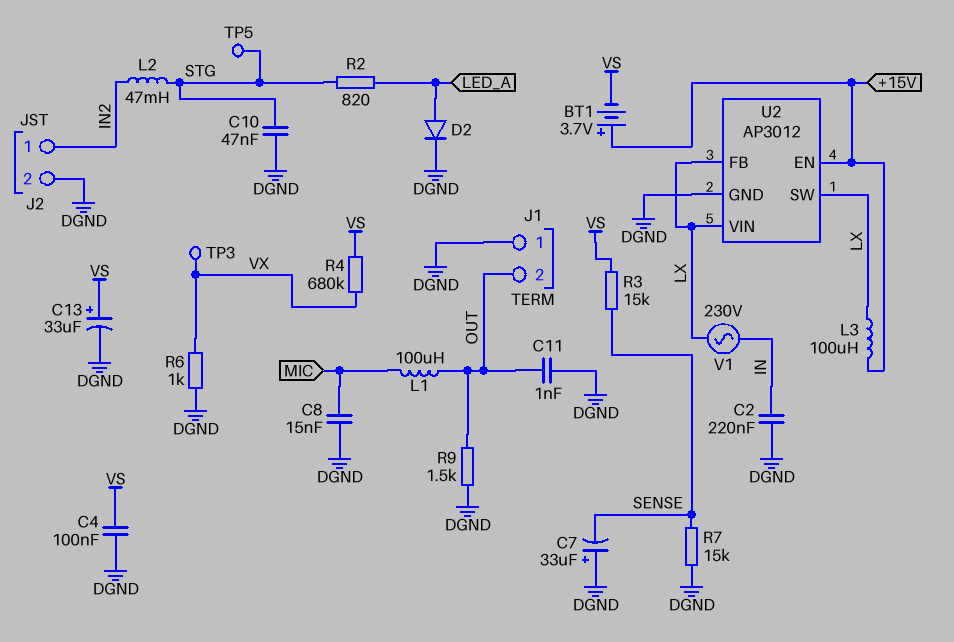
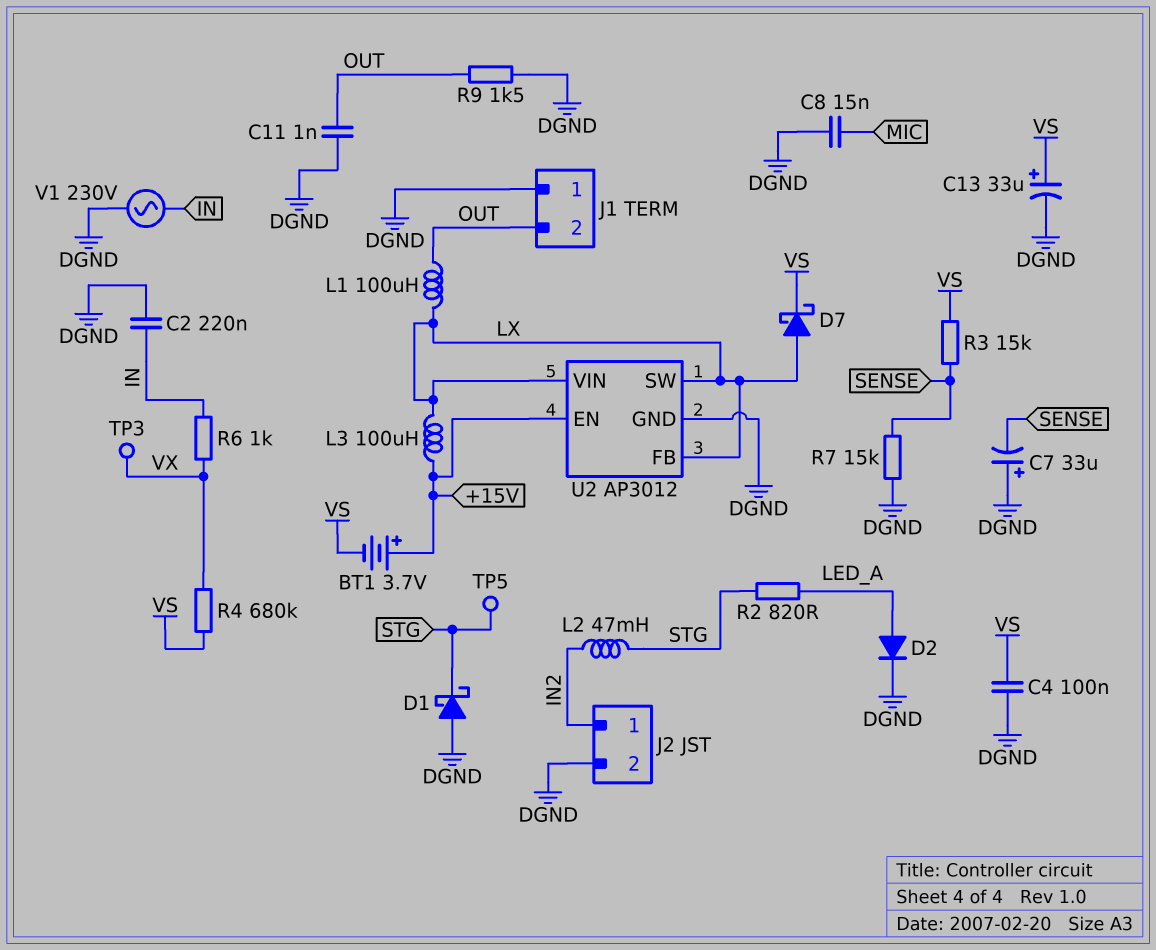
C10: 47nF (DGND, STG) -> none
D1: none -> schottky (A DGND, K STG)
D7: none -> schottky (A LX, K VS)
L1: 100uH (MIC, OUT) -> 100uH (LX, OUT)
R6: 1k (DGND, VX) -> 1k (IN, VX)
V1: AC 230V (IN, LX) -> AC 230V (DGND, IN)

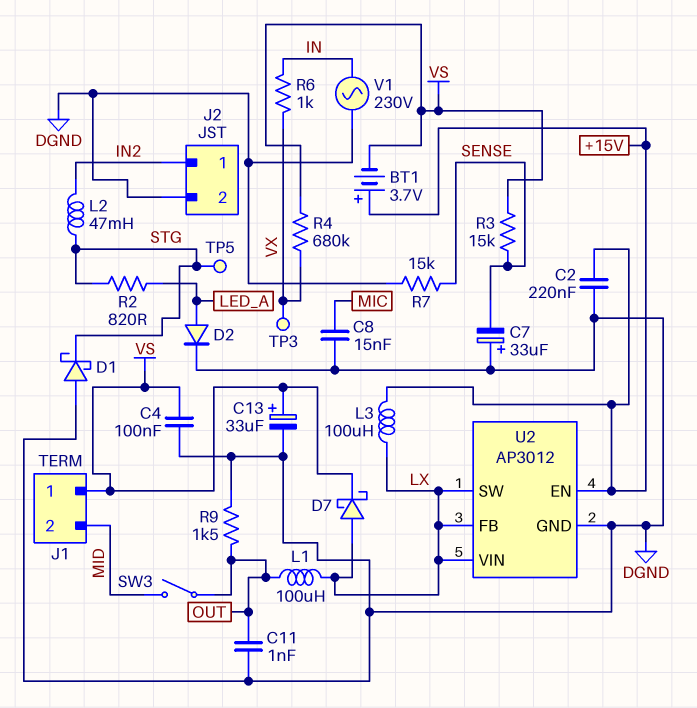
C2: 220nF (DGND, IN) -> 220nF (+15V, DGND)
J1 pin 1: DGND -> VS
J1 pin 2: OUT -> MID
SW3: none -> switch (MID, OUT)

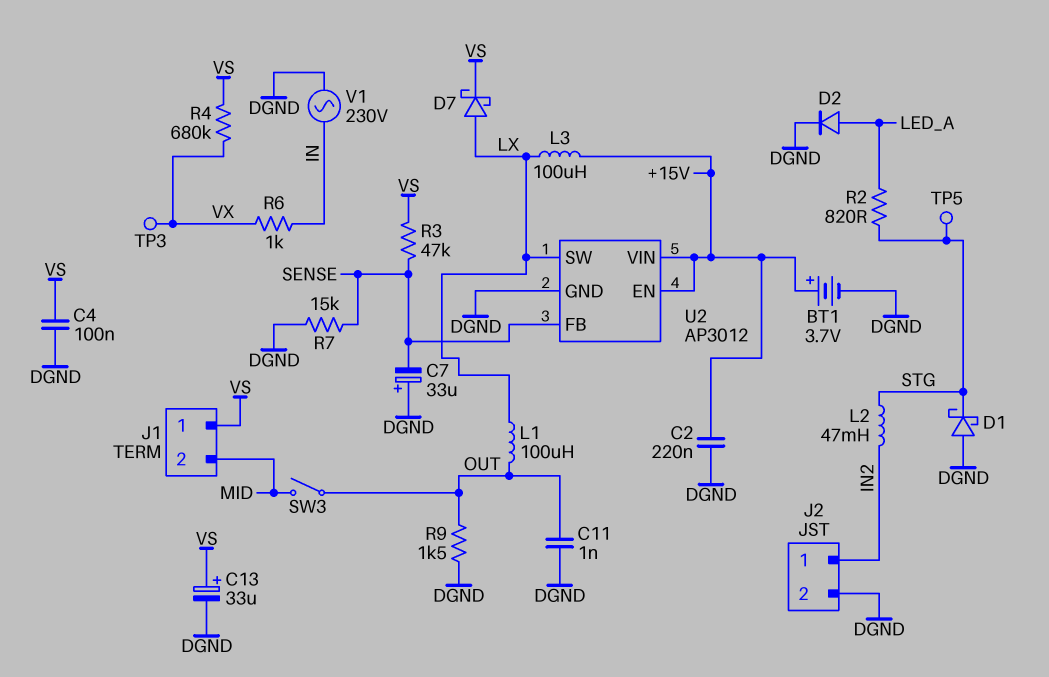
BT1: 3.7V (plus +15V, minus VS) -> 3.7V (plus +15V, minus DGND)
C8: 15nF (DGND, MIC) -> none
R3: 15k (SENSE, VS) -> 47k (SENSE, VS)
U2 pin FB: LX -> SENSE
U2 pin VIN: LX -> +15V

